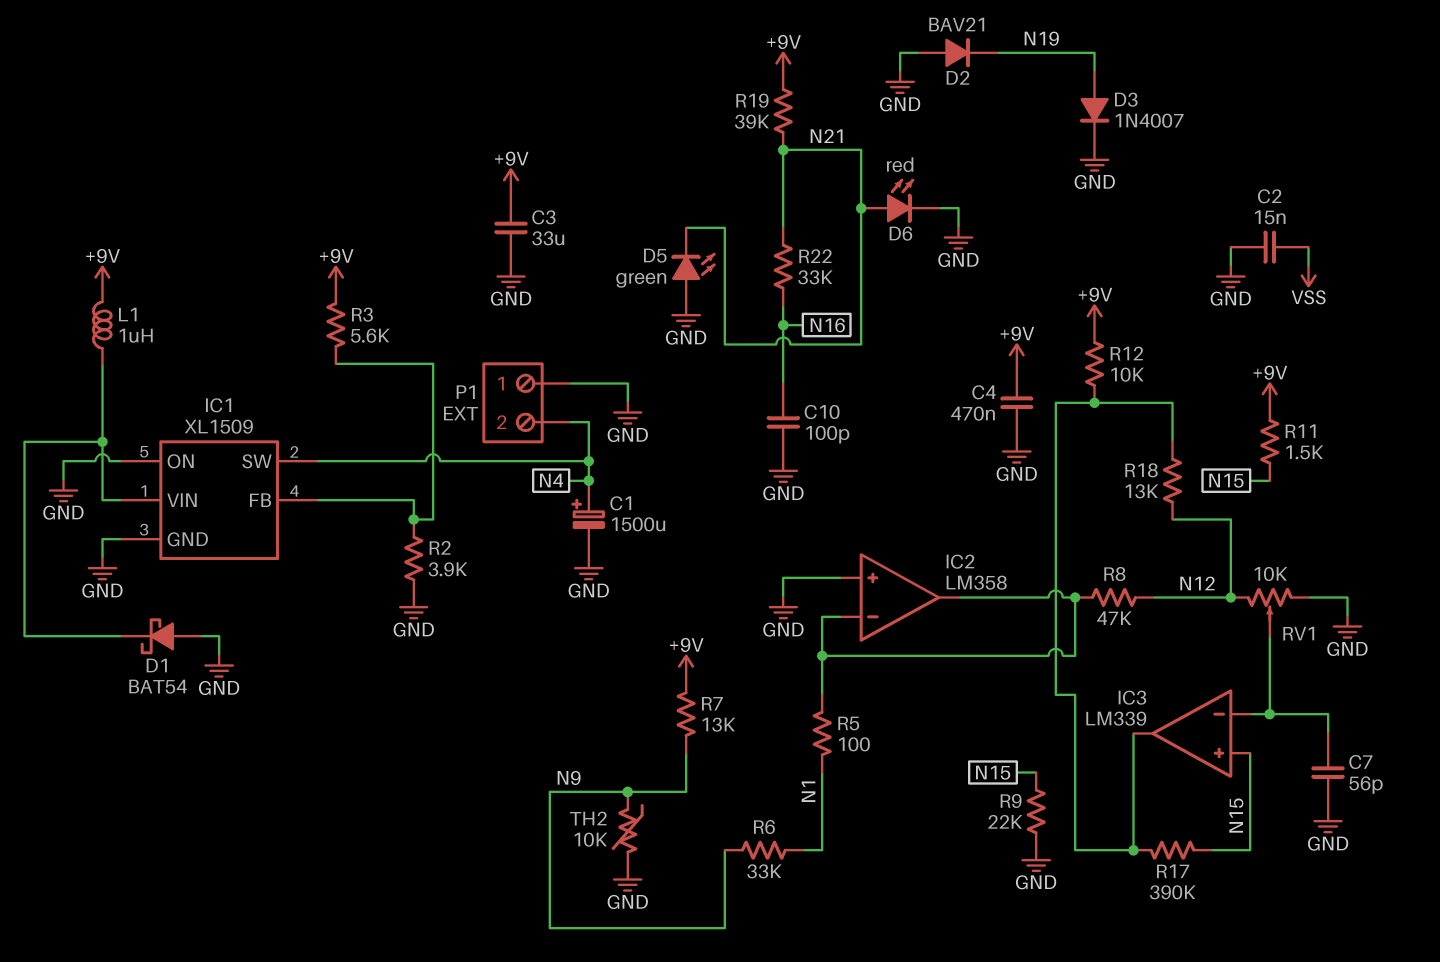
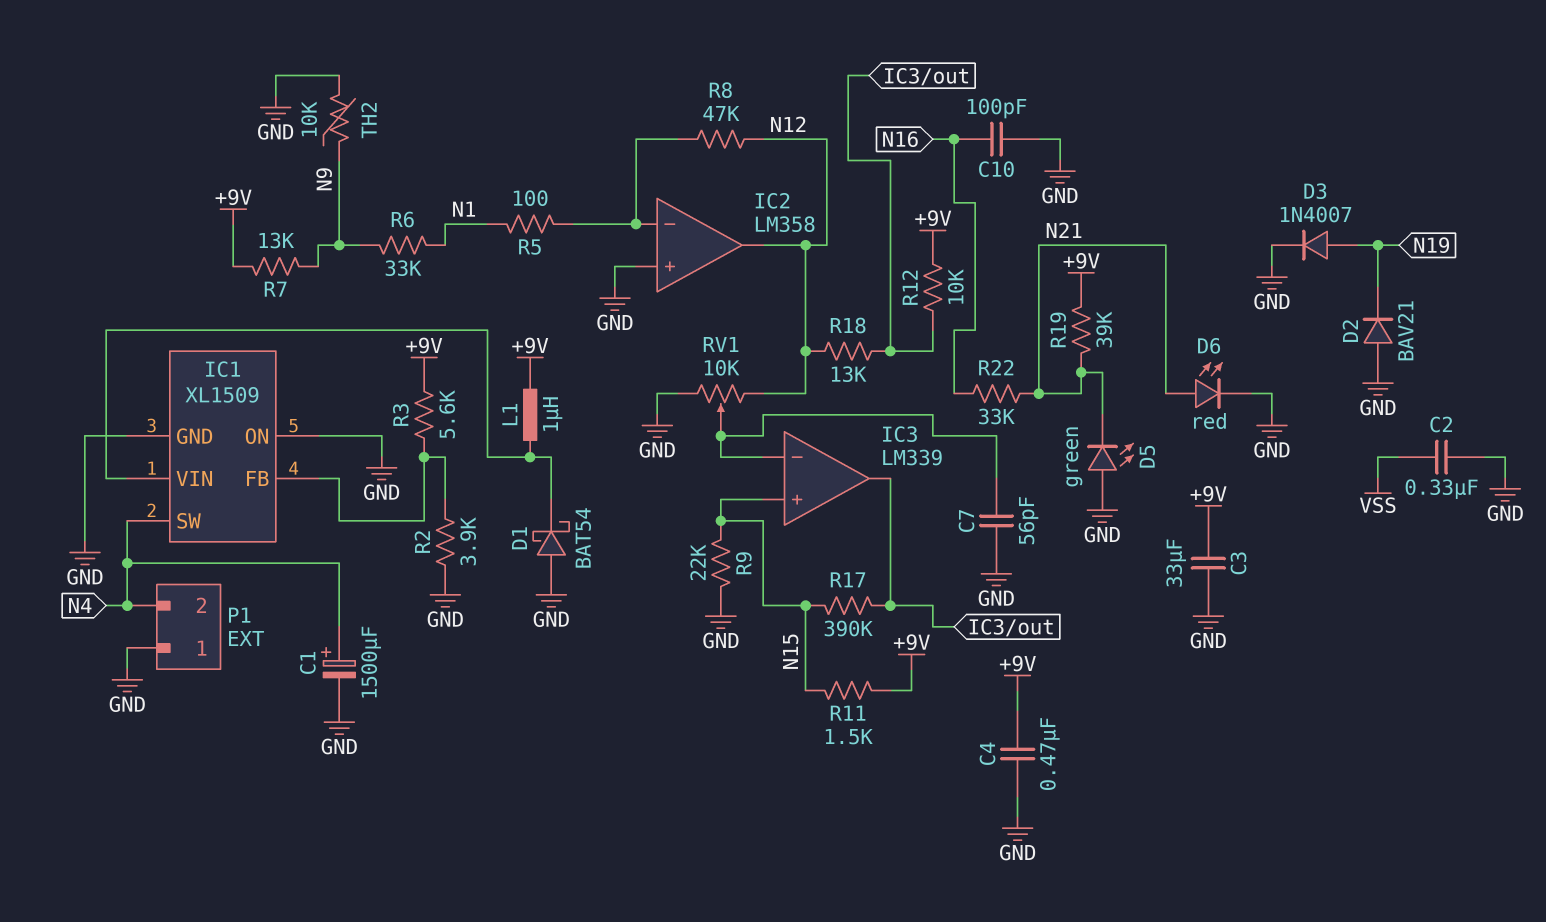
C2: 15nF (GND, VSS) -> 330nF (GND, VSS)
IC2 pin out: IC2/in- -> N12

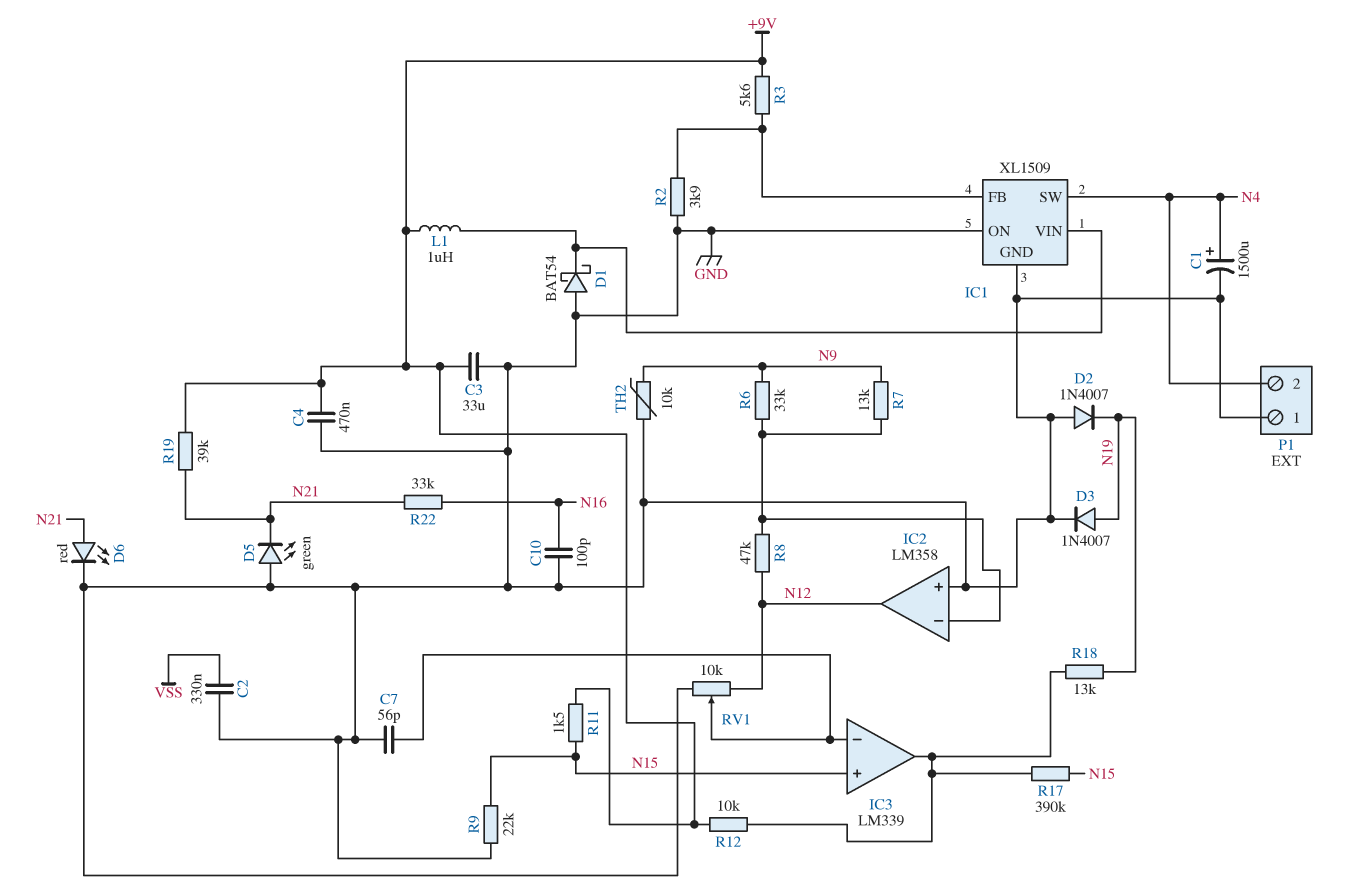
D2: diode BAV21 (A GND, K N19) -> diode 1N4007 (A GND, K N19)
R5: 100 (IC2/in-, N1) -> none
R6: 33k (N1, N9) -> 33k (IC2/in-, N9)
R7: 13k (+9V, N9) -> 13k (IC2/in-, N9)
R18: 13k (IC3/out, N12) -> 13k (IC3/out, N19)

